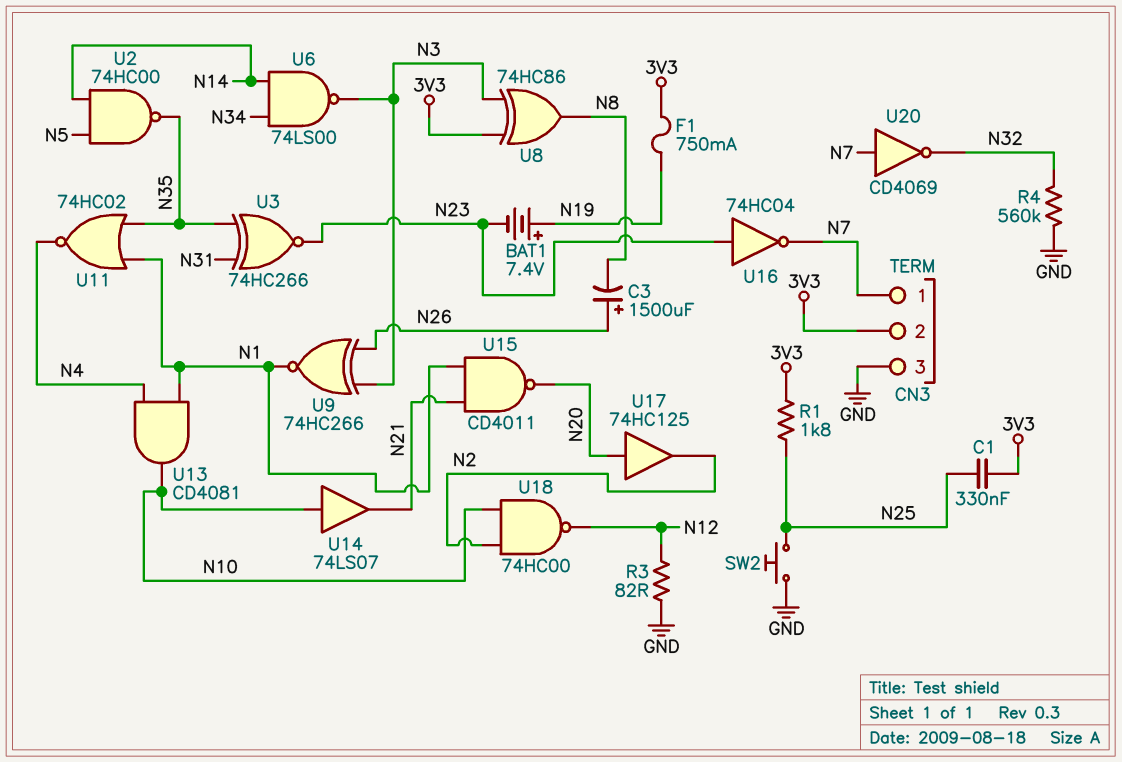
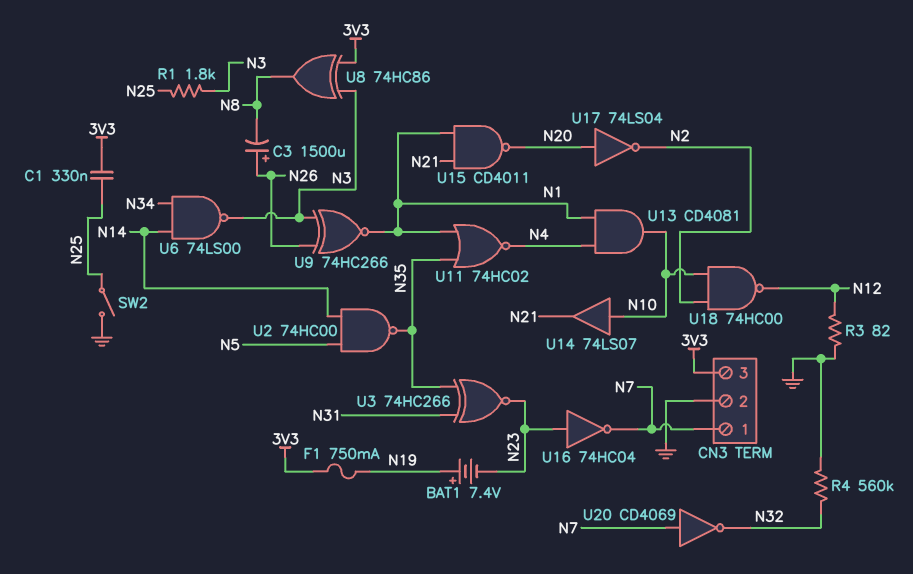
CN3 pin 2: 3V3 -> GND
CN3 pin 3: GND -> 3V3
R1: 1.8k (3V3, N25) -> 1.8k (N3, N25)
SW2: button (GND, N25) -> switch (GND, N25)
U17: buffer 74HC125 (in N20, out N2) -> NOT 74LS04 (in N20, out N2)

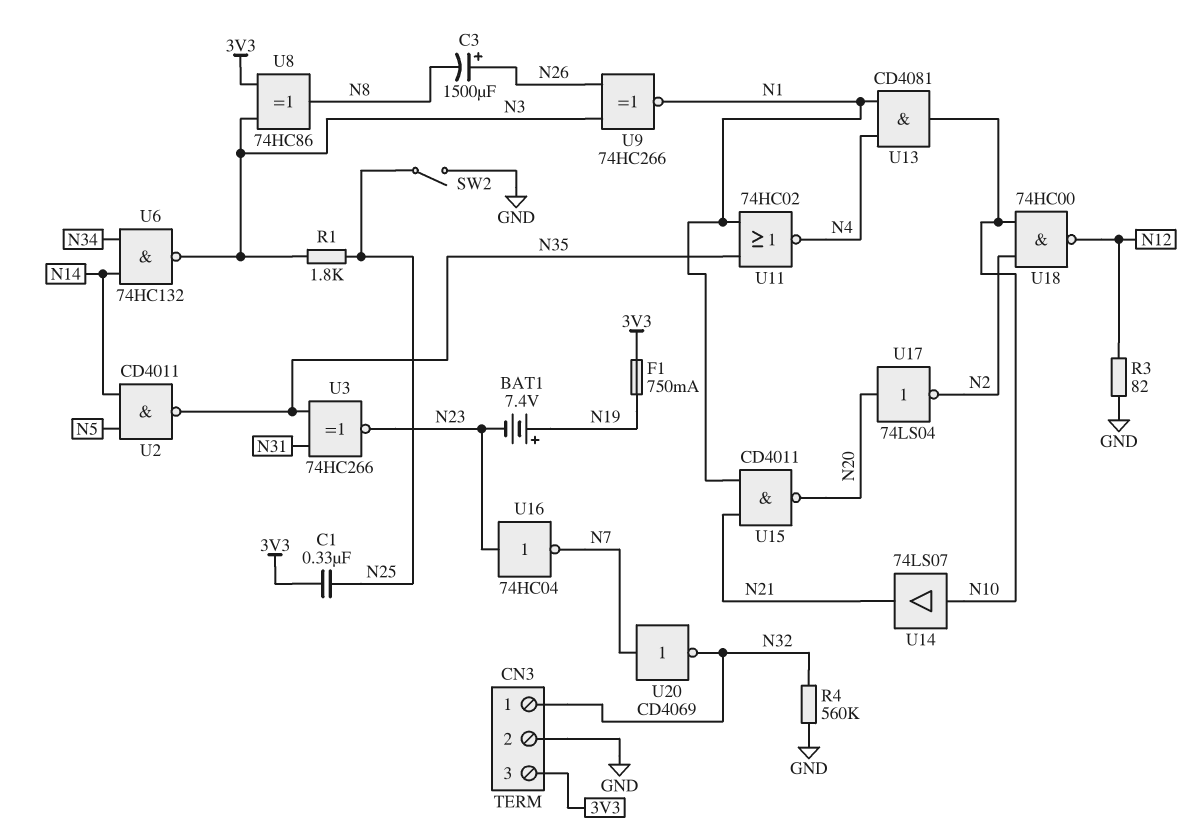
CN3 pin 1: N7 -> N32
U2: NAND 74HC00 (in N5, in N14, out N35) -> NAND CD4011 (in N5, in N14, out N35)
U6: NAND 74LS00 (in N14, in N34, out N3) -> NAND 74HC132 (in N14, in N34, out N3)

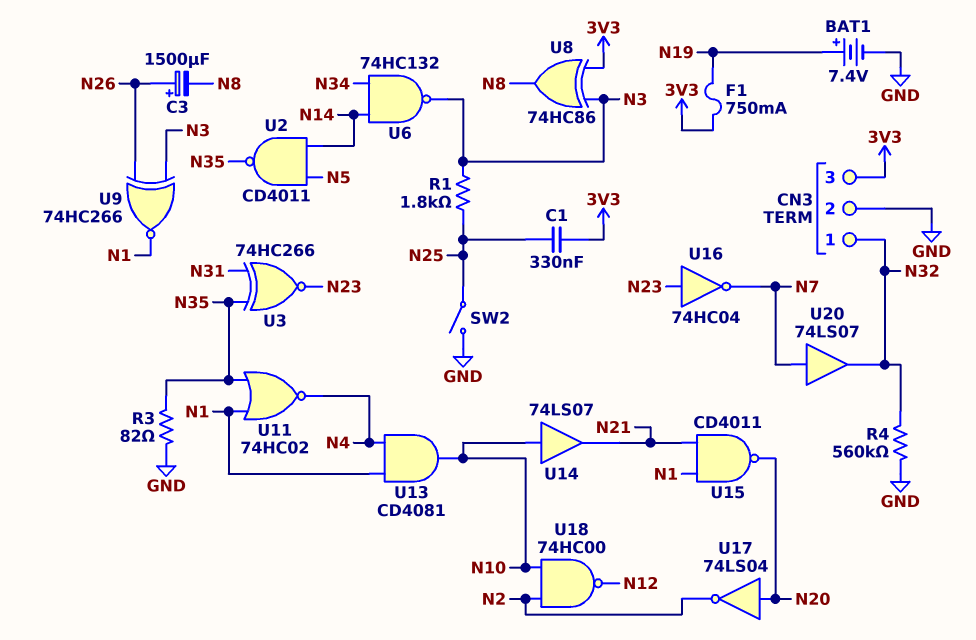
BAT1: 7.4V (plus N19, minus N23) -> 7.4V (plus N19, minus GND)
R3: 82 (GND, N12) -> 82 (GND, N35)
U20: NOT CD4069 (in N7, out N32) -> buffer 74LS07 (in N7, out N32)

